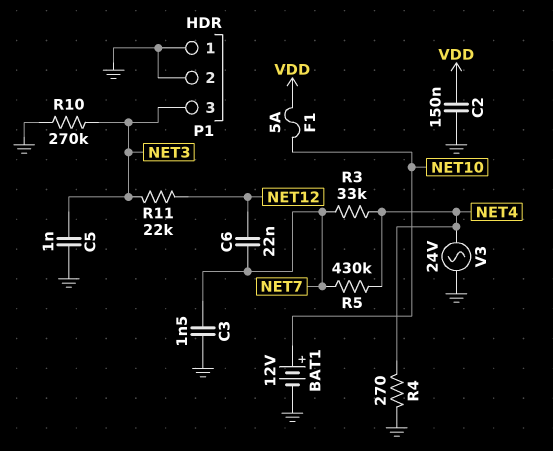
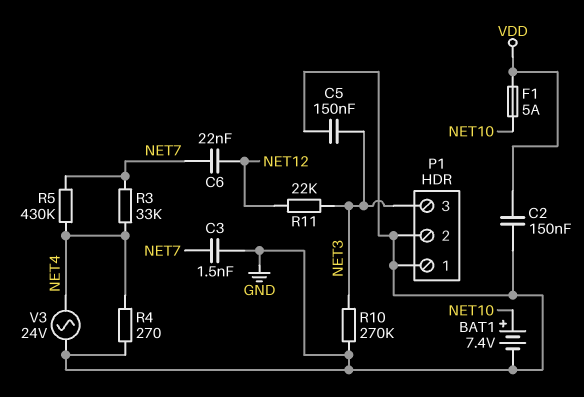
BAT1: 12V (plus NET10, minus GND) -> 7.4V (plus NET10, minus GND)
C5: 1nF (GND, NET3) -> 150nF (GND, NET3)

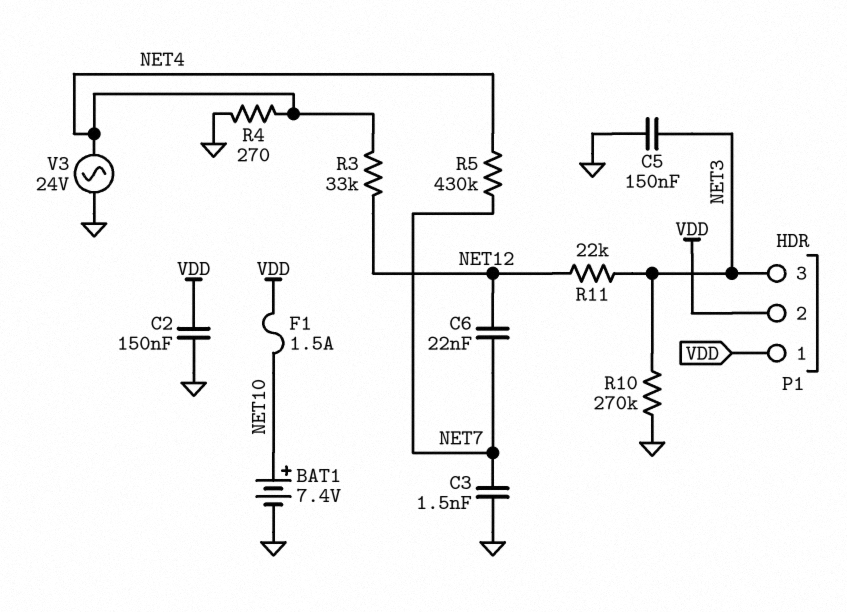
F1: 5A (NET10, VDD) -> 1.5A (NET10, VDD)
P1 pin 1: GND -> VDD
P1 pin 2: GND -> VDD
R3: 33k (NET4, NET7) -> 33k (NET4, NET12)

